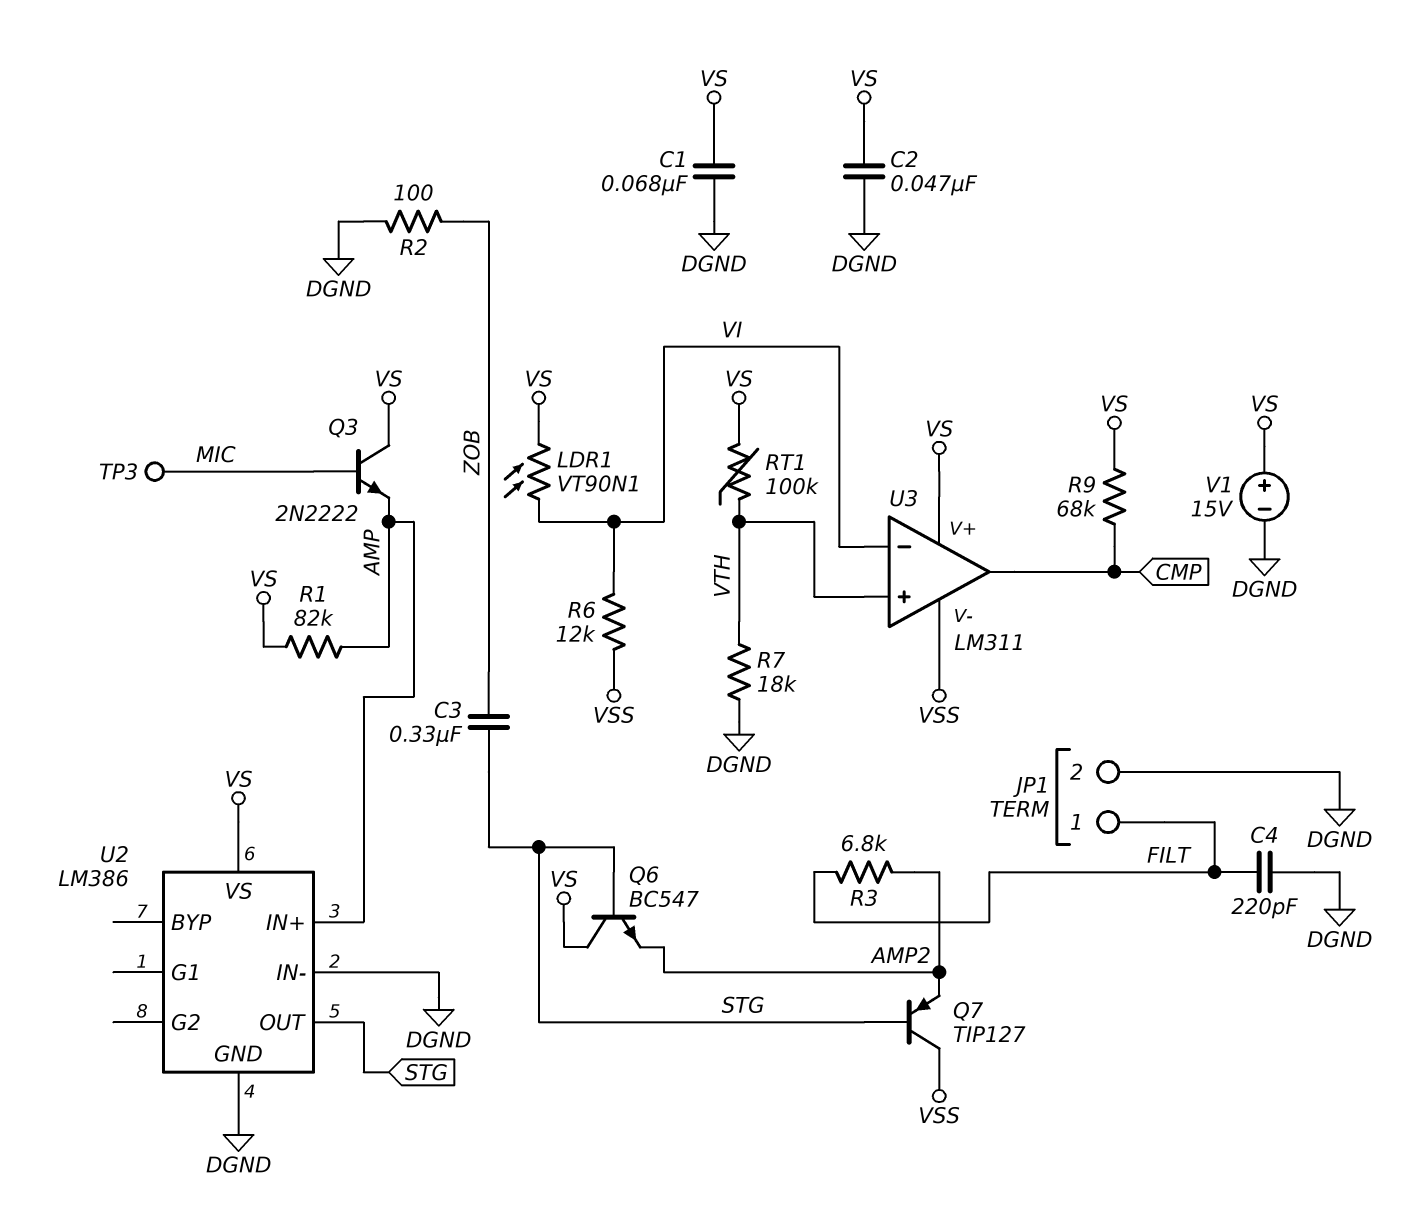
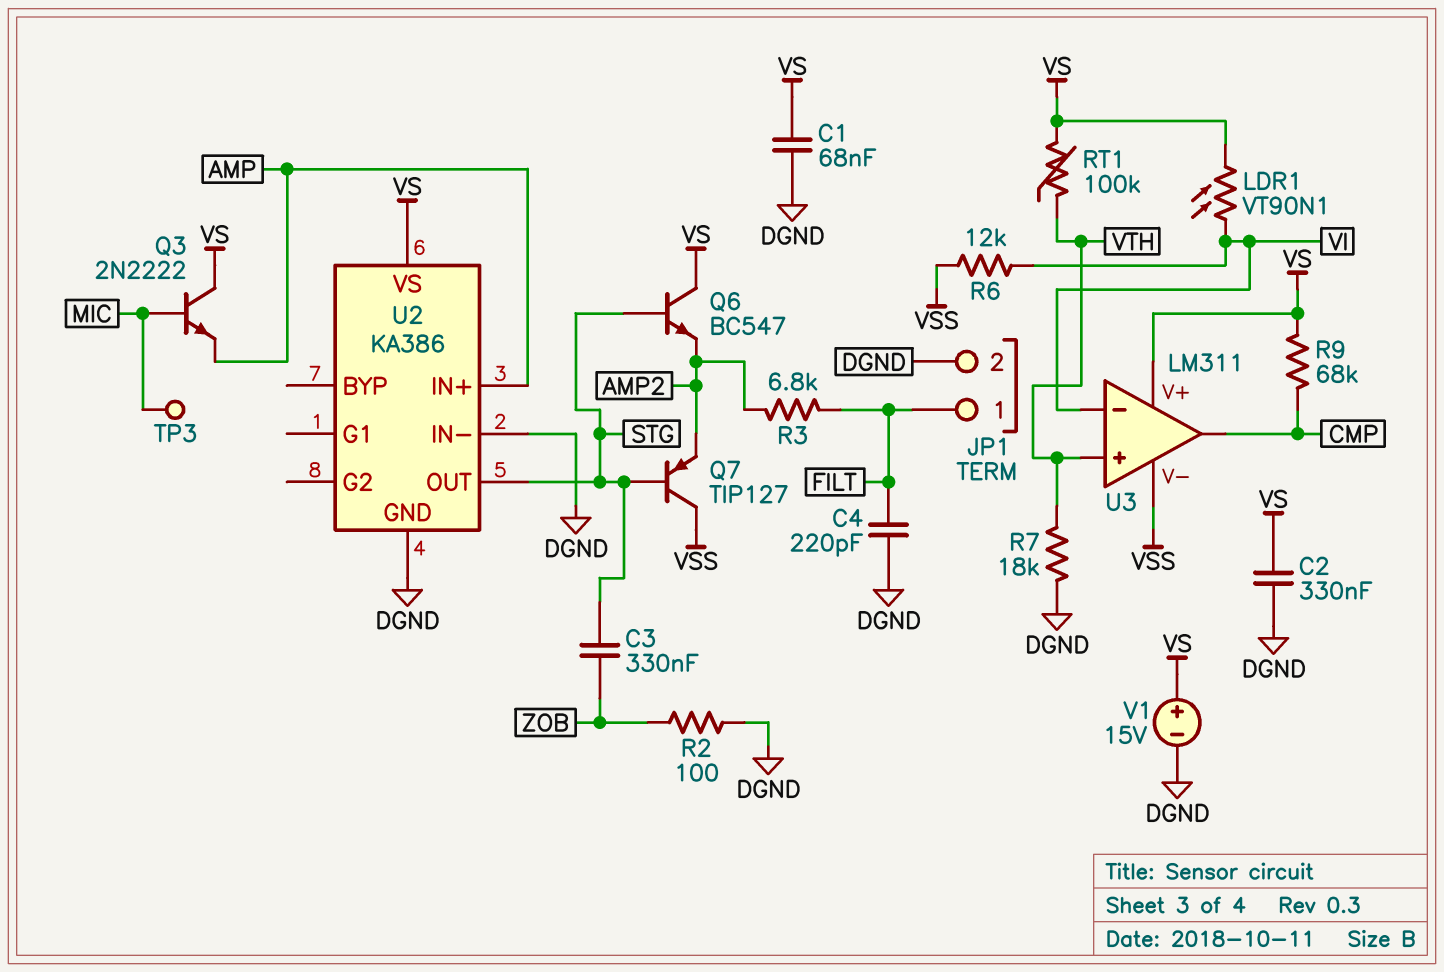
C2: 47nF (DGND, VS) -> 330nF (DGND, VS)
R1: 82k (AMP, VS) -> none
U2: LM386 -> KA386

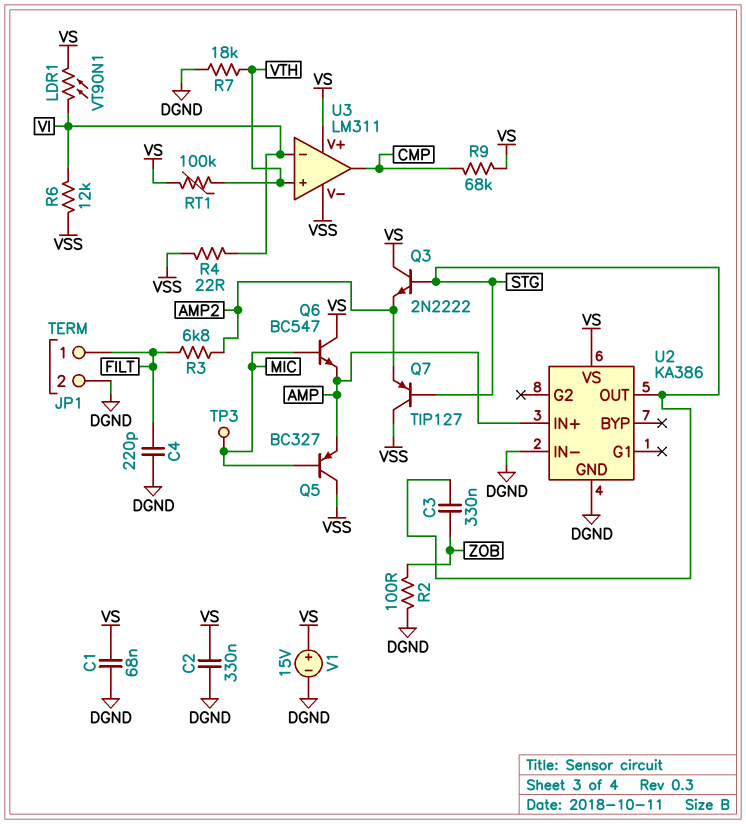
Q3: NPN 2N2222 (B MIC, C VS, E AMP) -> NPN 2N2222 (B STG, C VS, E AMP2)
Q5: none -> PNP BC327 (B MIC, C VSS, E AMP)
Q6: NPN BC547 (B STG, C VS, E AMP2) -> NPN BC547 (B MIC, C VS, E AMP)
R4: none -> 22 (VI, VSS)

